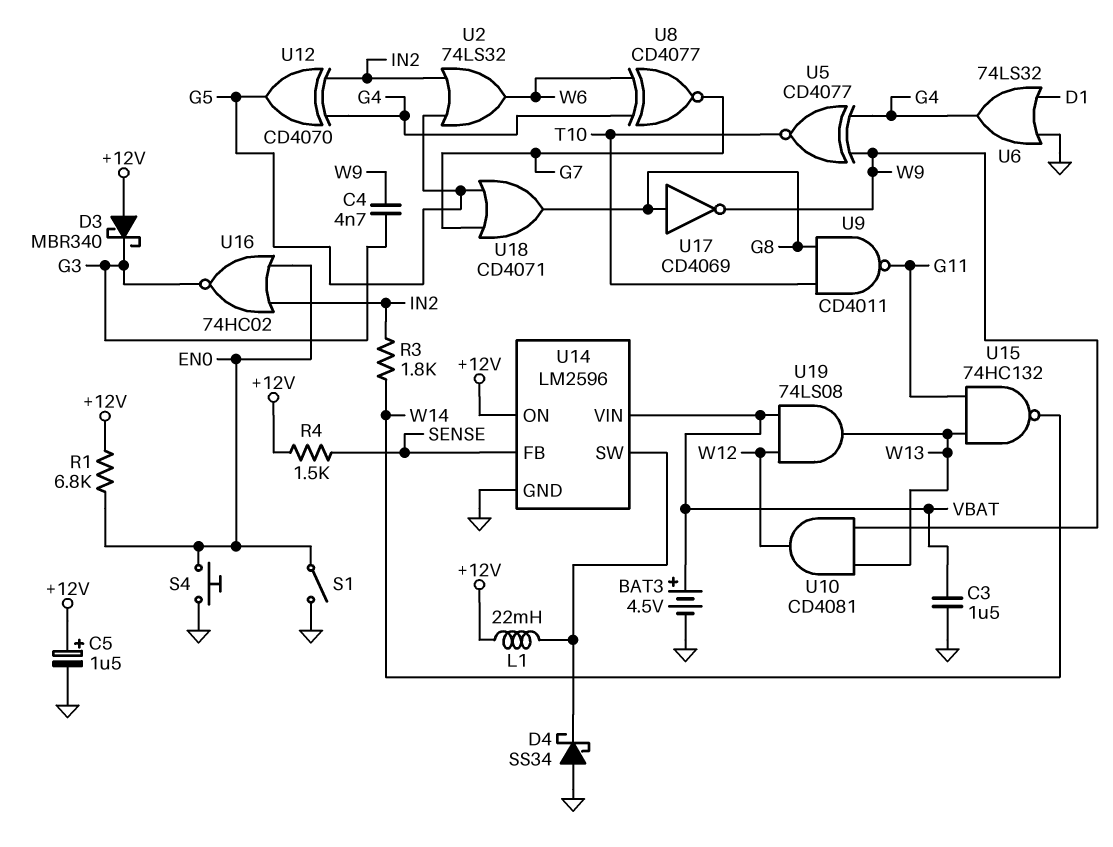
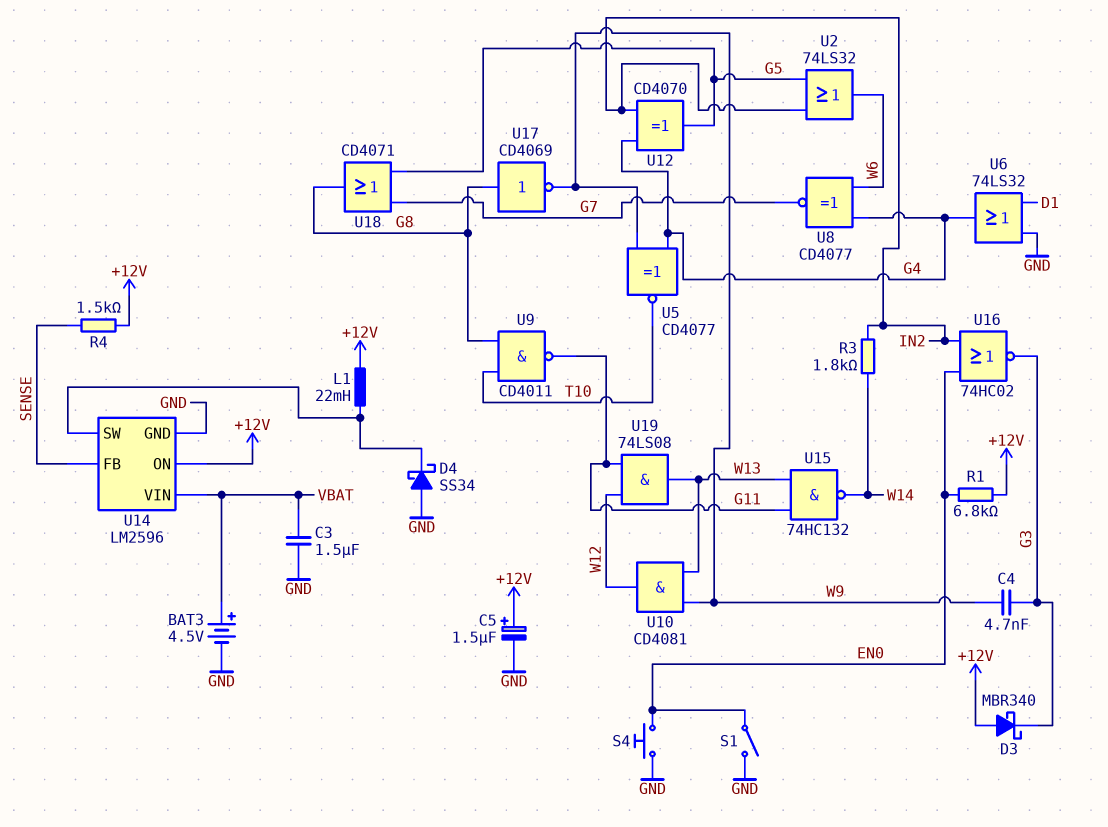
U19: AND 74LS08 (in VBAT, in W12, out W13) -> AND 74LS08 (in G11, in W12, out W13)

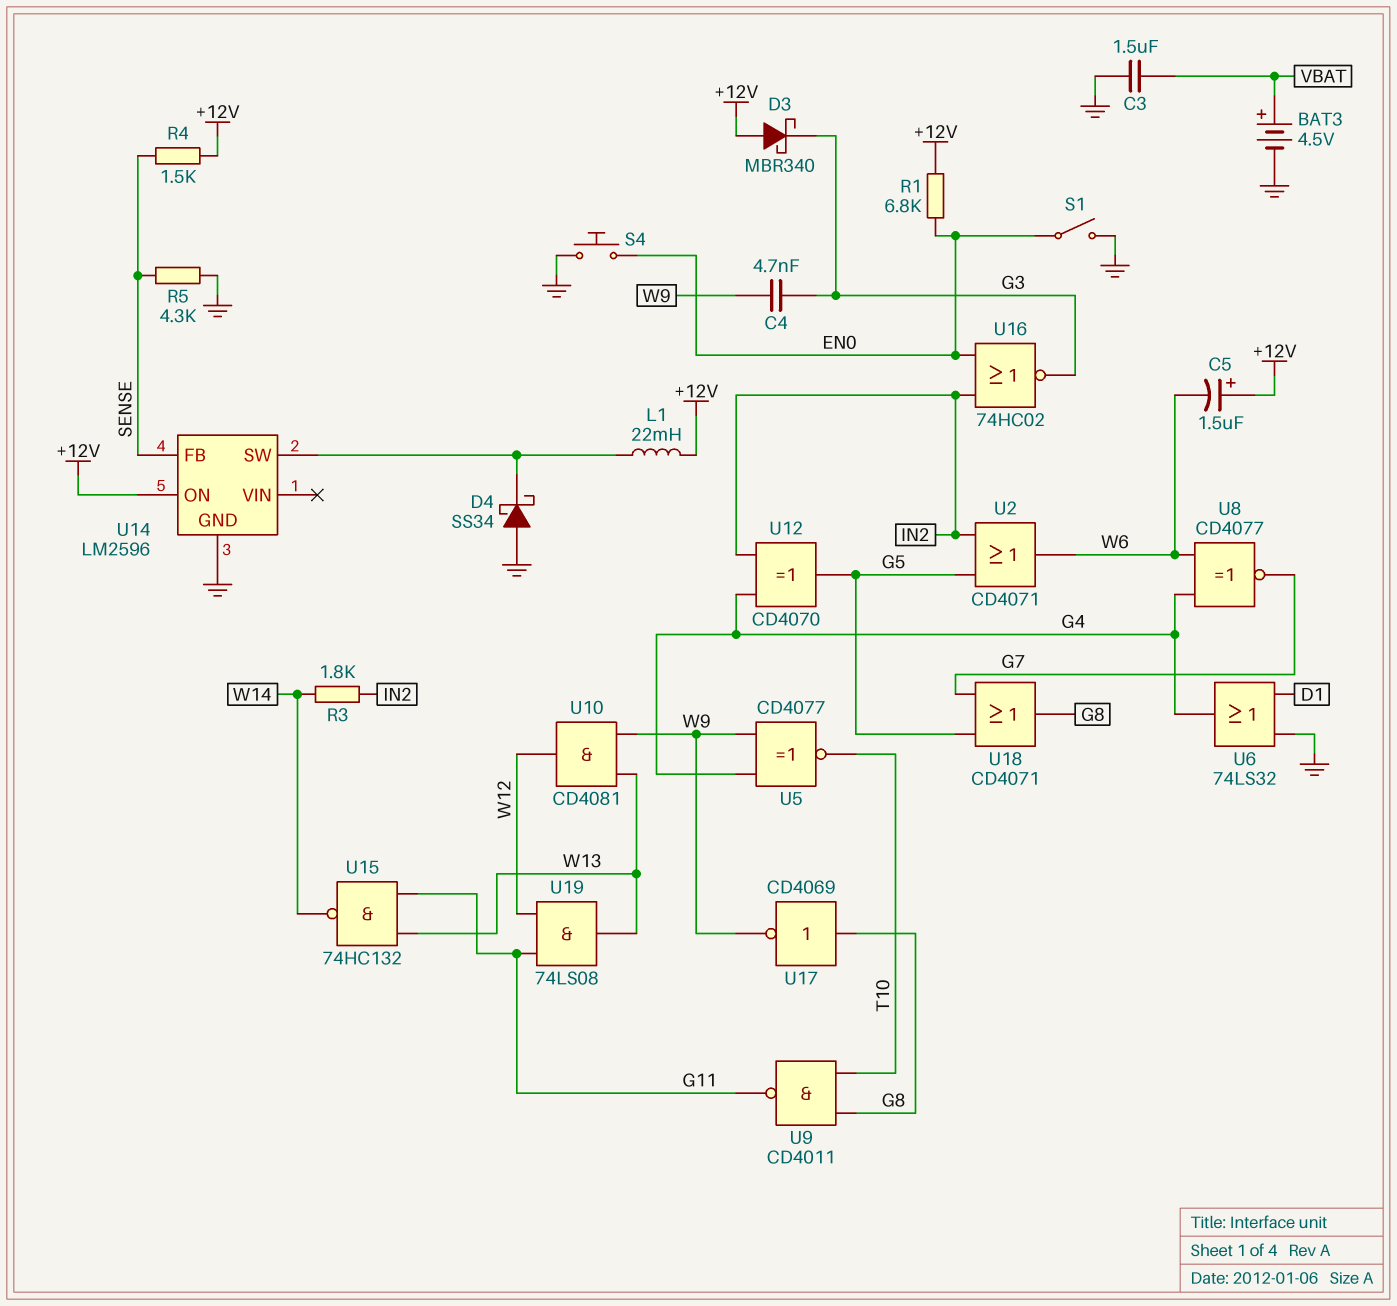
C5: 1.5uF (plus +12V, minus GND) -> 1.5uF (plus +12V, minus W6)
R5: none -> 4.3k (GND, SENSE)
U2: OR 74LS32 (in G5, in IN2, out W6) -> OR CD4071 (in G5, in IN2, out W6)
U14 pin VIN: VBAT -> none

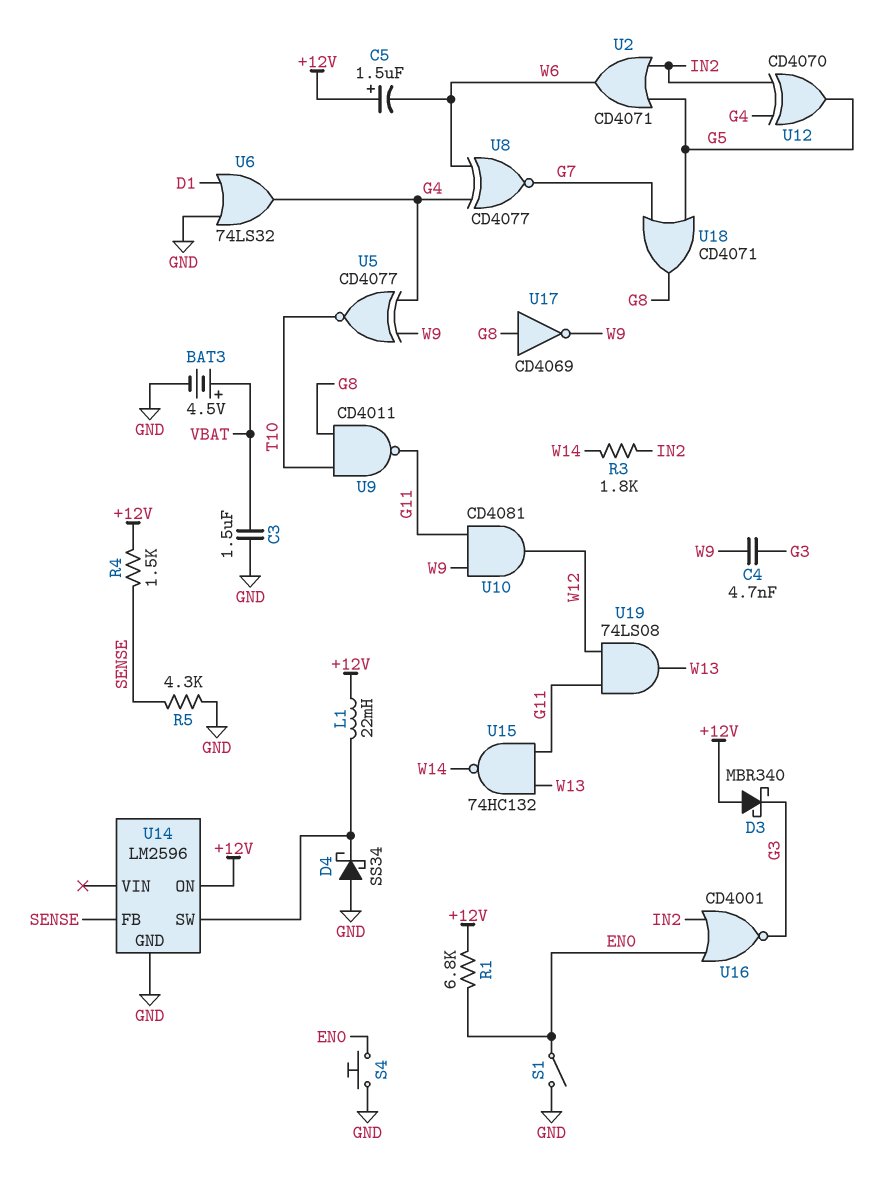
U10: AND CD4081 (in W9, in W13, out W12) -> AND CD4081 (in G11, in W9, out W12)
U16: NOR 74HC02 (in EN0, in IN2, out G3) -> NOR CD4001 (in EN0, in IN2, out G3)

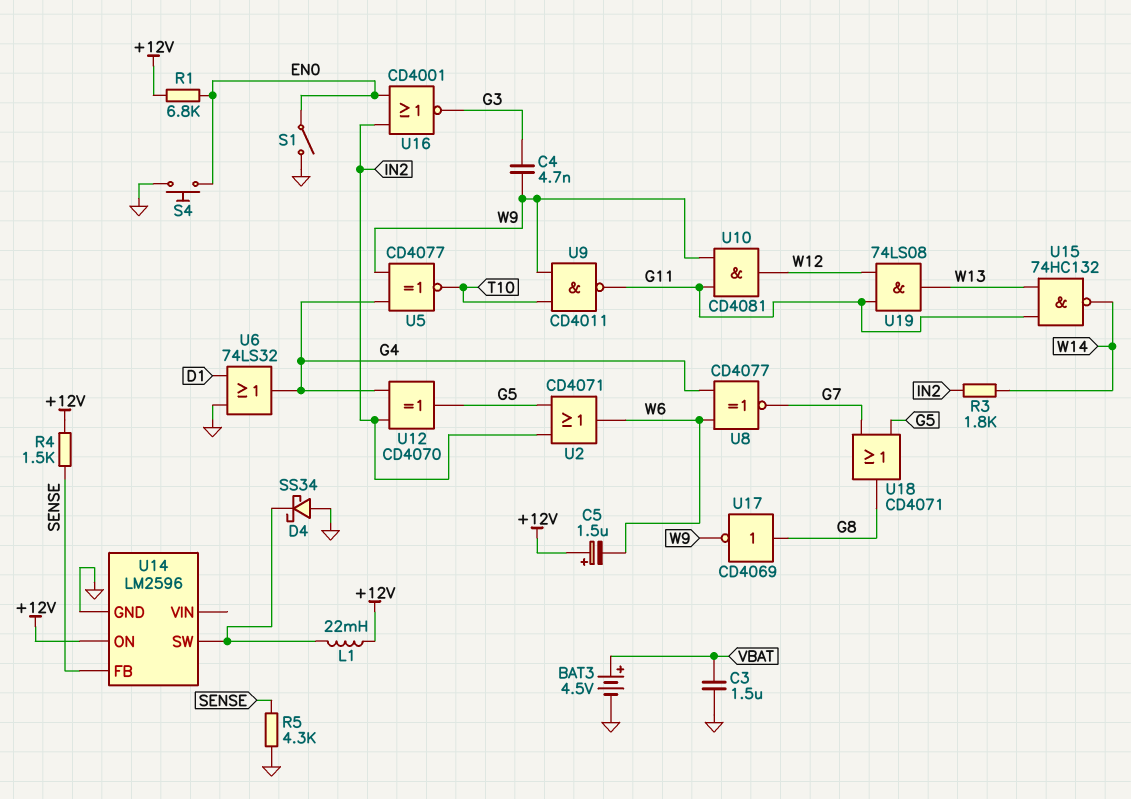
D3: schottky MBR340 (A +12V, K G3) -> none
U9: NAND CD4011 (in G8, in T10, out G11) -> NAND CD4011 (in T10, in W9, out G11)

